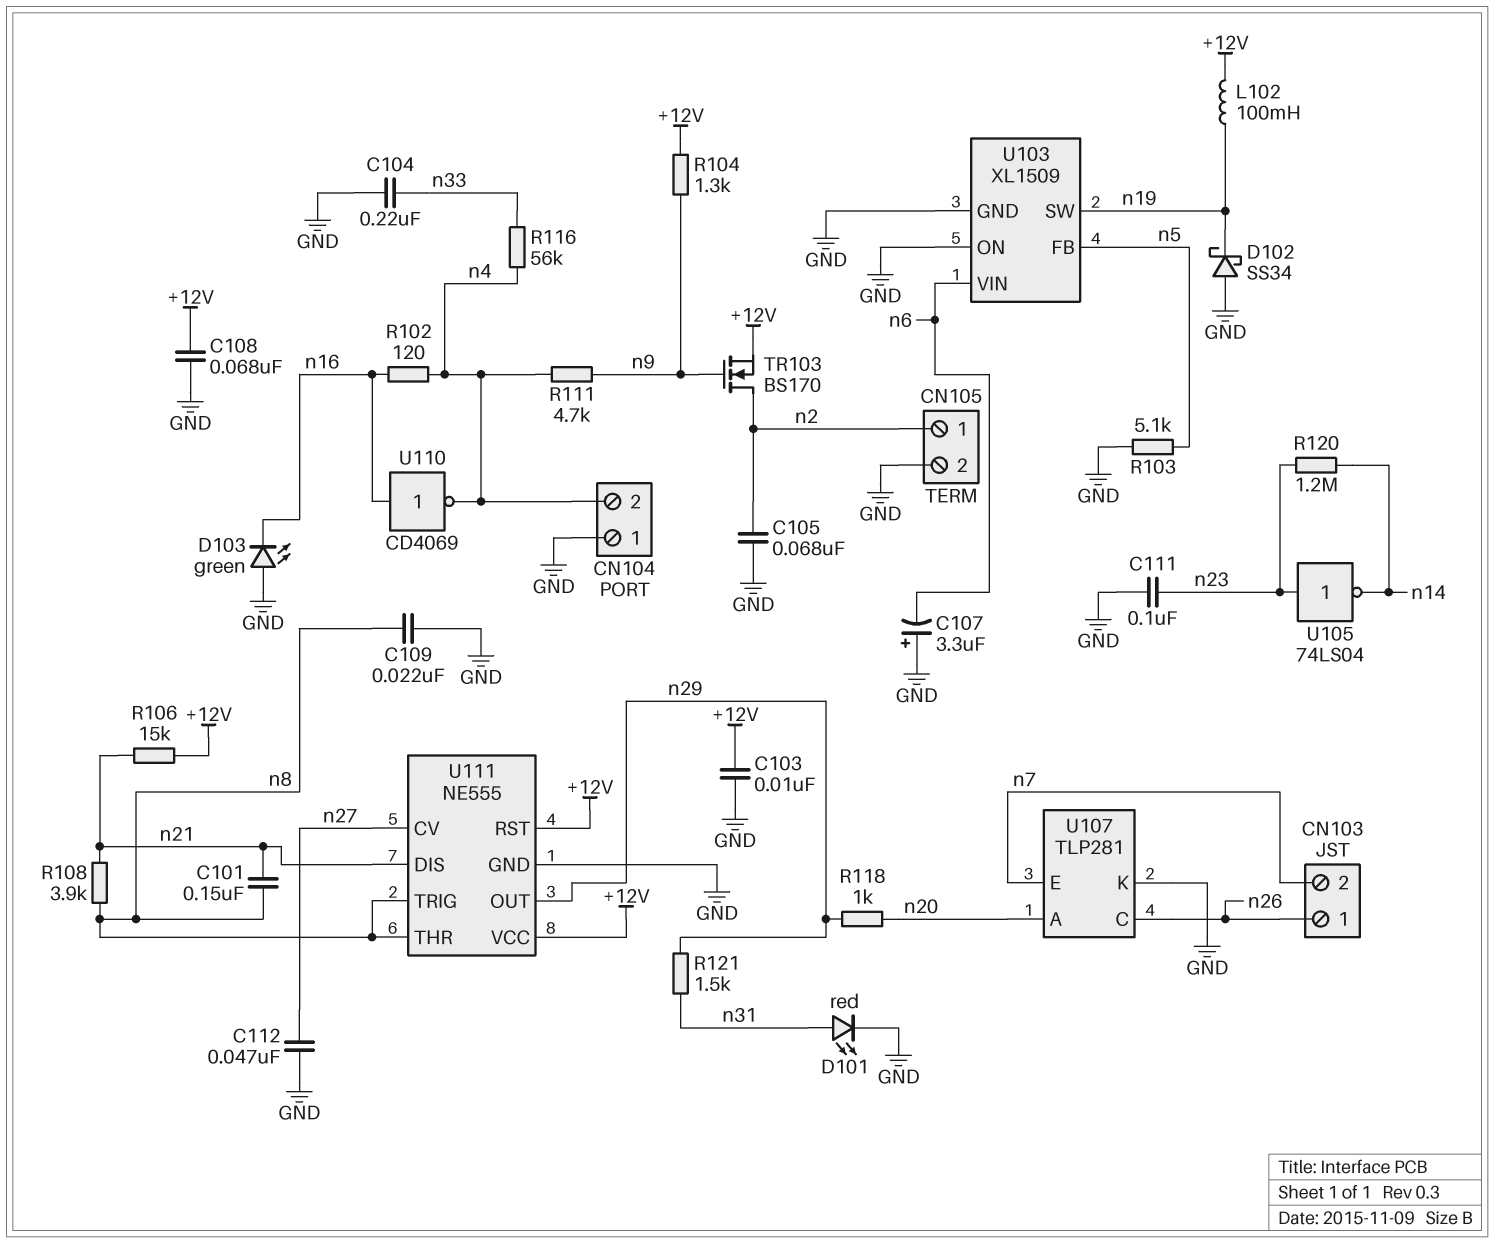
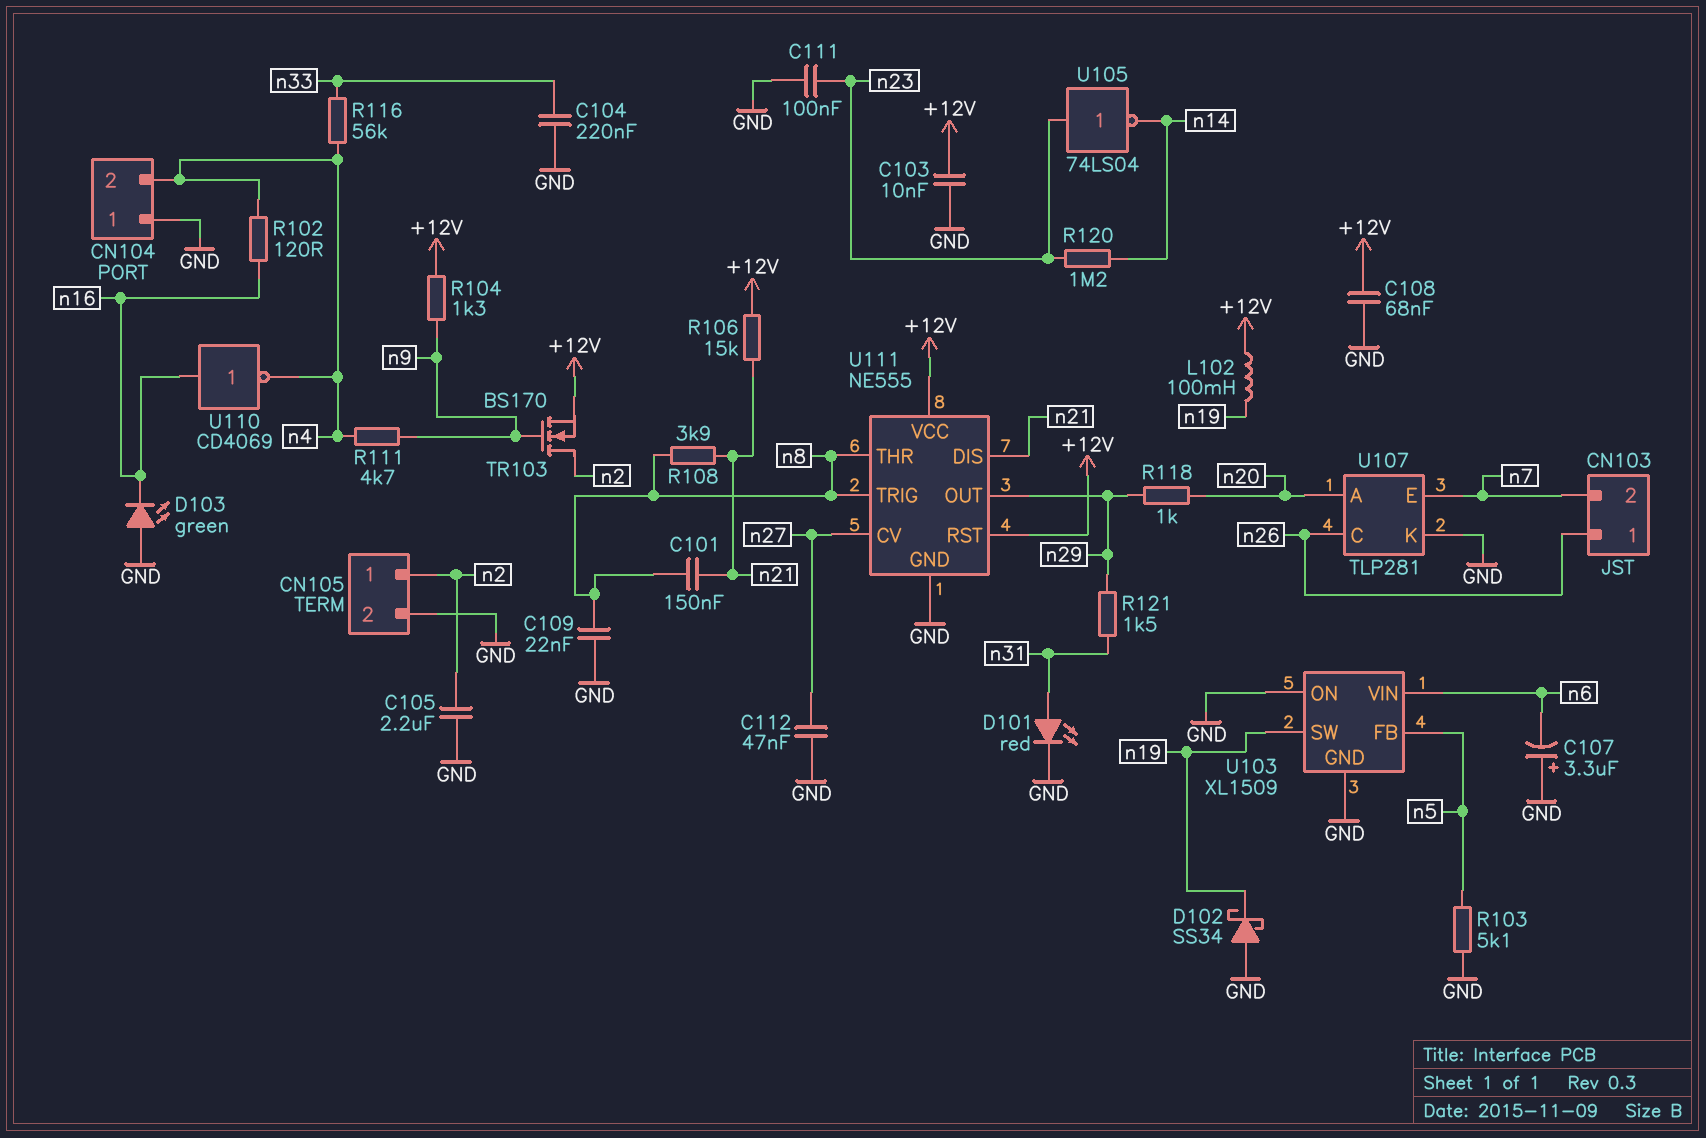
C105: 68nF (GND, n2) -> 2.2uF (GND, n2)

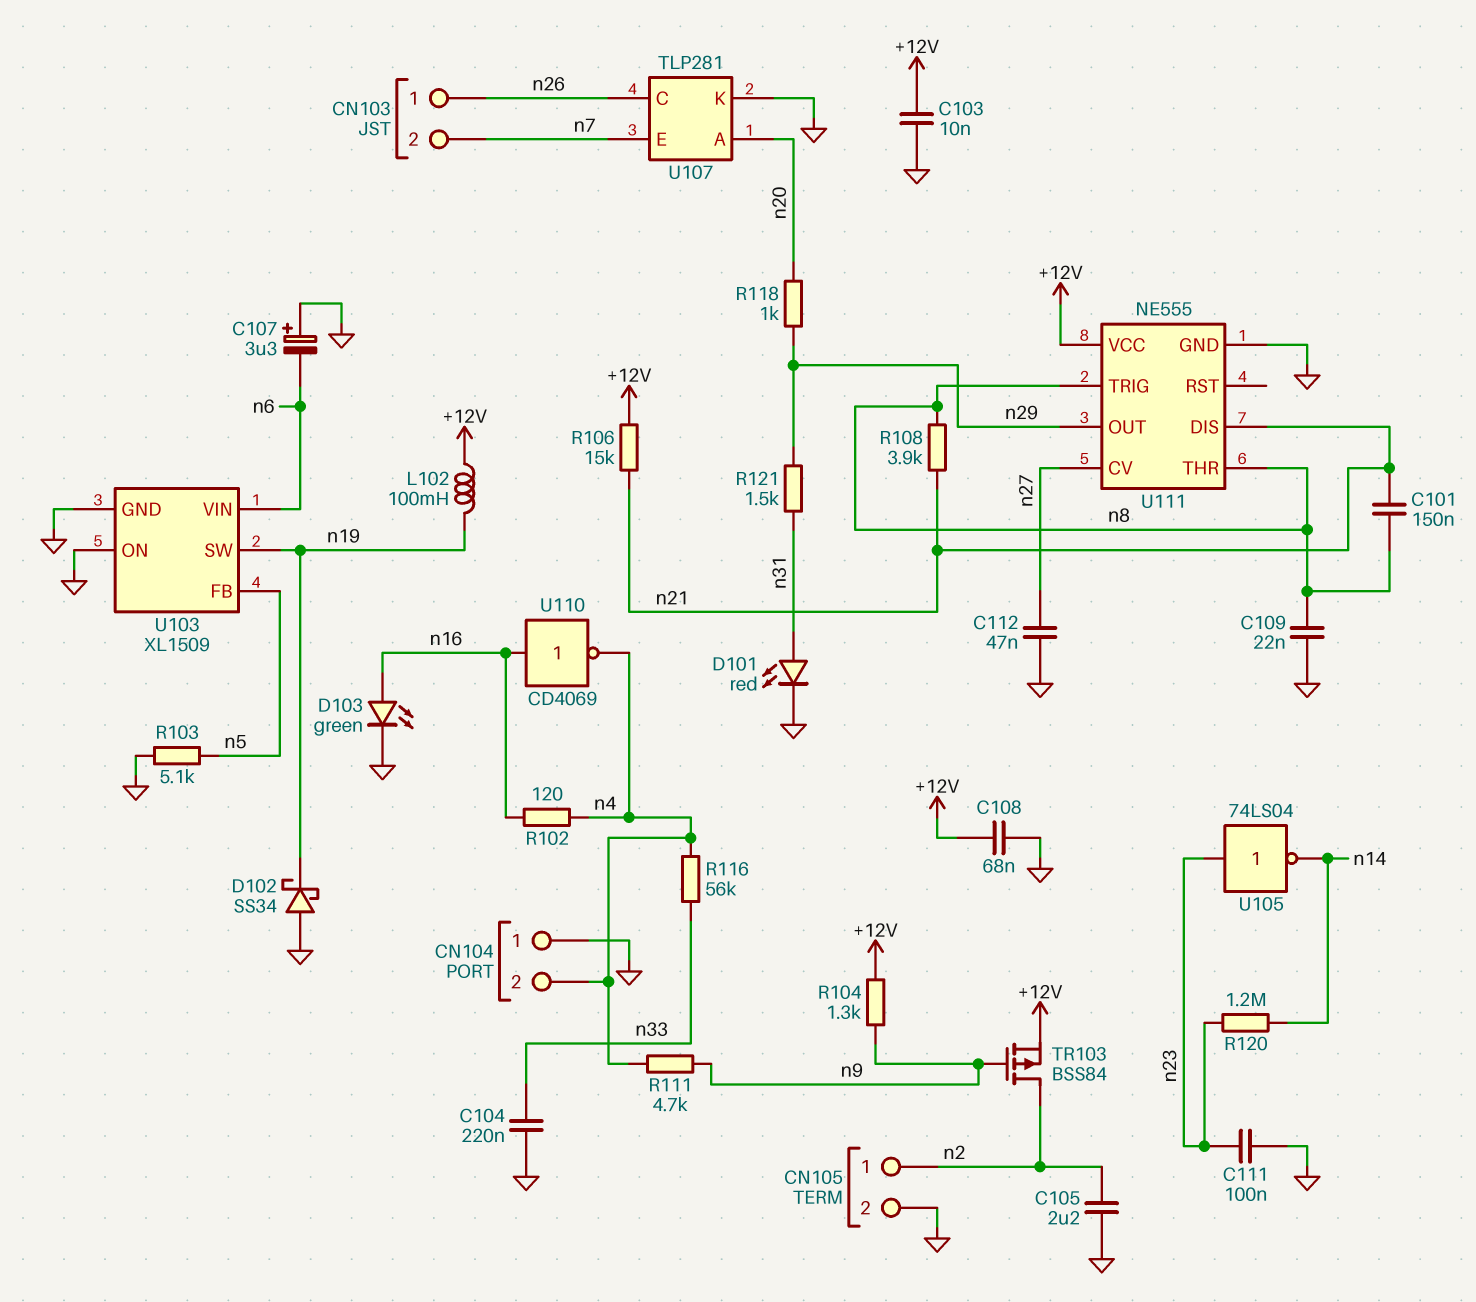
D103: LED green (A GND, K n16) -> LED green (A n16, K GND)
TR103: NMOS BS170 (G n9, D n2, S +12V) -> PMOS BSS84 (G n9, D n2, S +12V)
U111 pin RST: +12V -> none

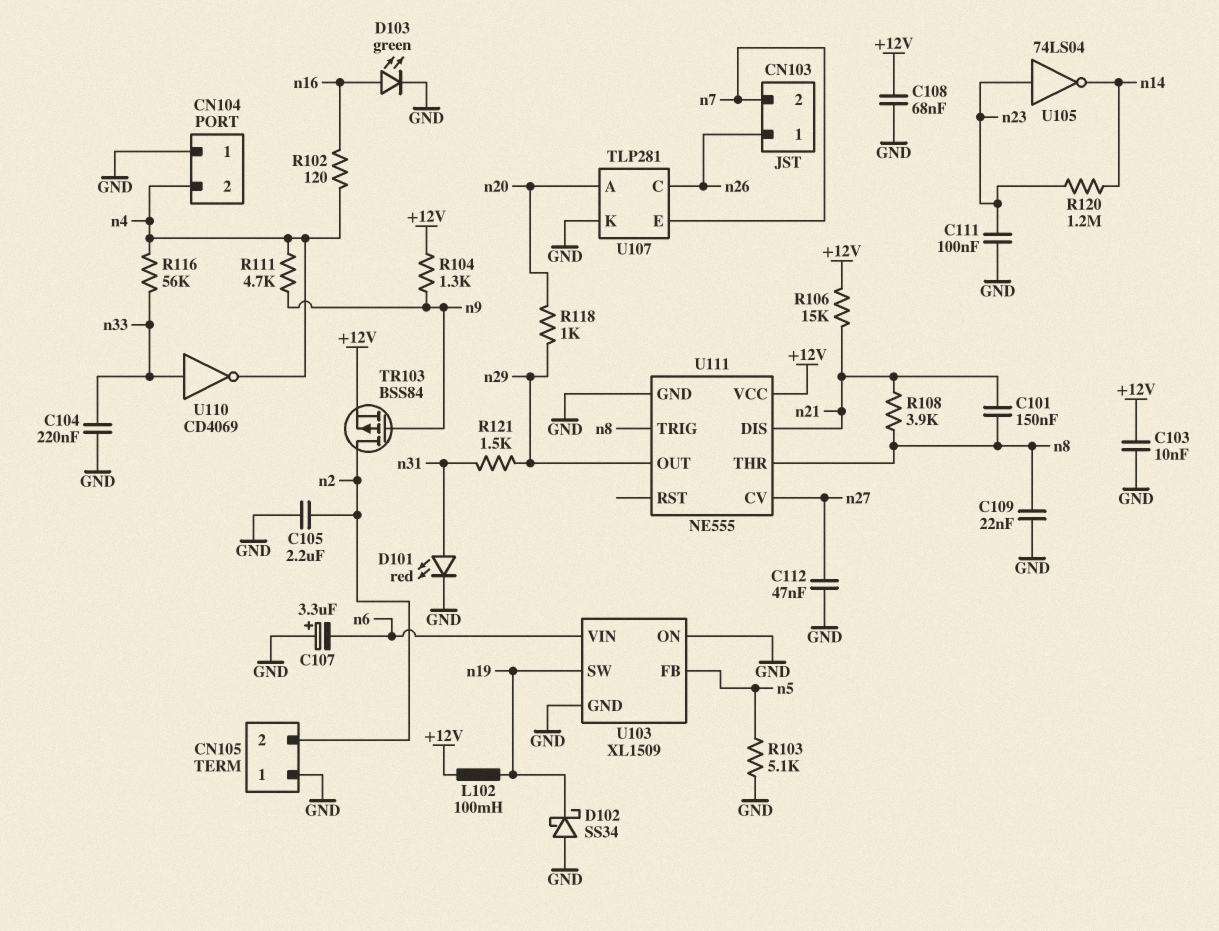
CN105 pin 1: n2 -> GND
CN105 pin 2: GND -> n2
U110: NOT CD4069 (in n16, out n4) -> NOT CD4069 (in n33, out n4)

